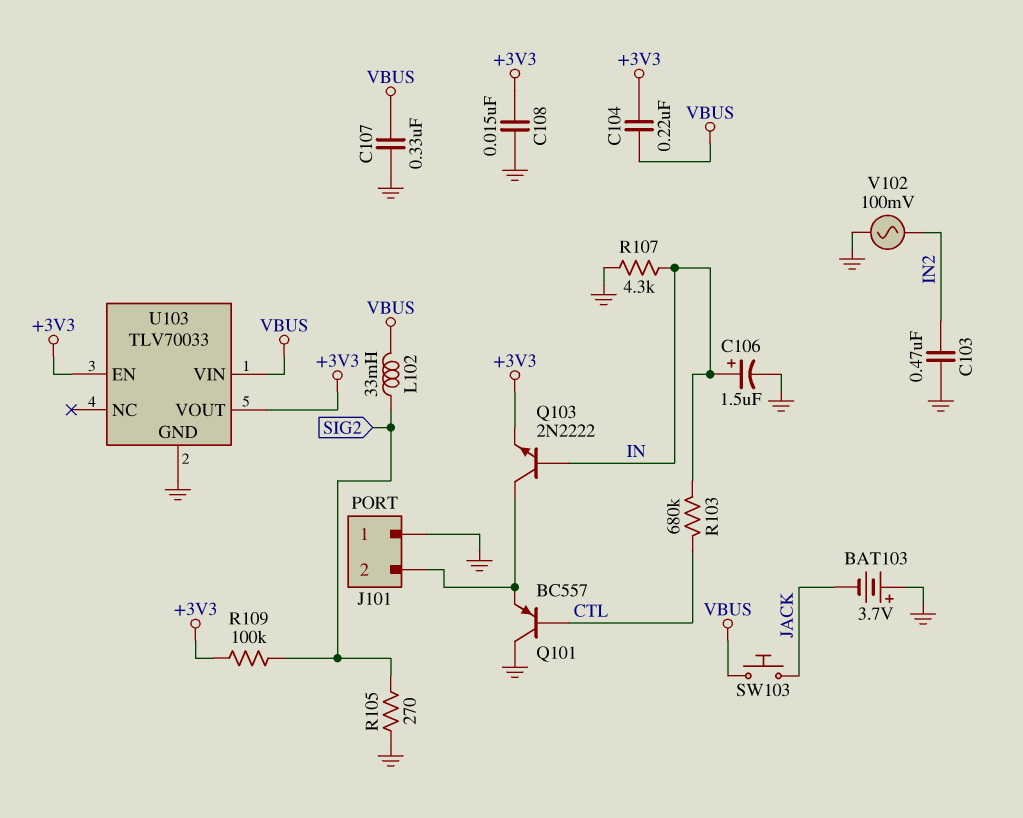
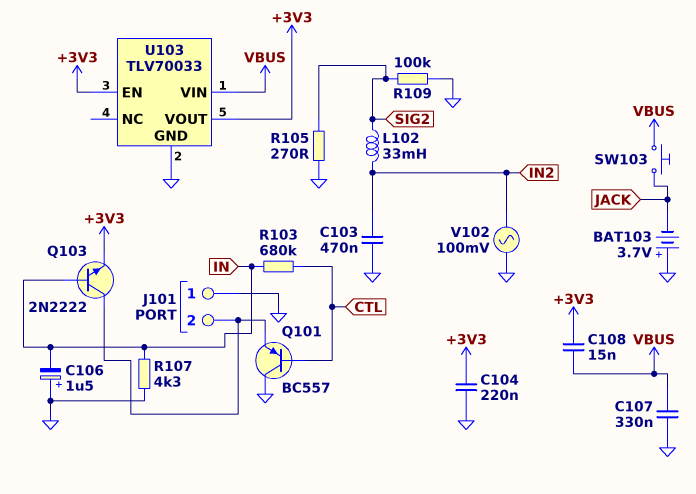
C104: 220nF (+3V3, VBUS) -> 220nF (+3V3, GND)
C106: 1.5uF (plus IN, minus GND) -> 1.5uF (plus GND, minus IN)
C108: 15nF (+3V3, GND) -> 15nF (+3V3, VBUS)
L102: 33mH (SIG2, VBUS) -> 33mH (IN2, SIG2)
R109: 100k (+3V3, SIG2) -> 100k (GND, SIG2)

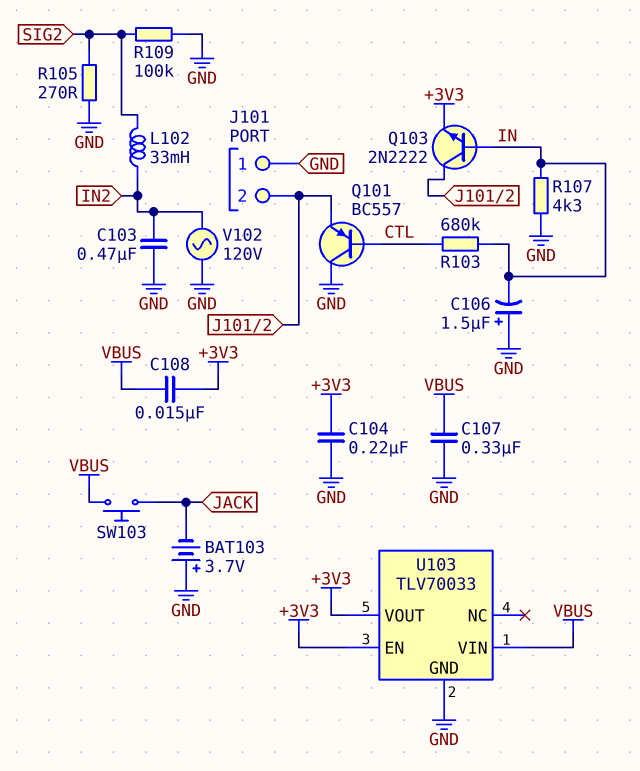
V102: AC 100mV (GND, IN2) -> AC 120V (GND, IN2)

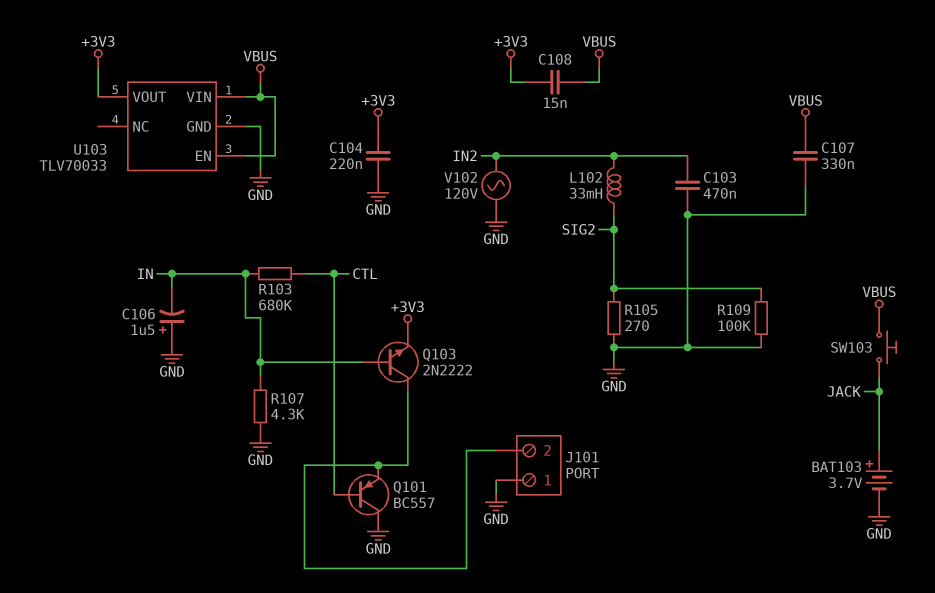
BAT103: 3.7V (plus GND, minus JACK) -> 3.7V (plus JACK, minus GND)
U103 pin EN: +3V3 -> VBUS

